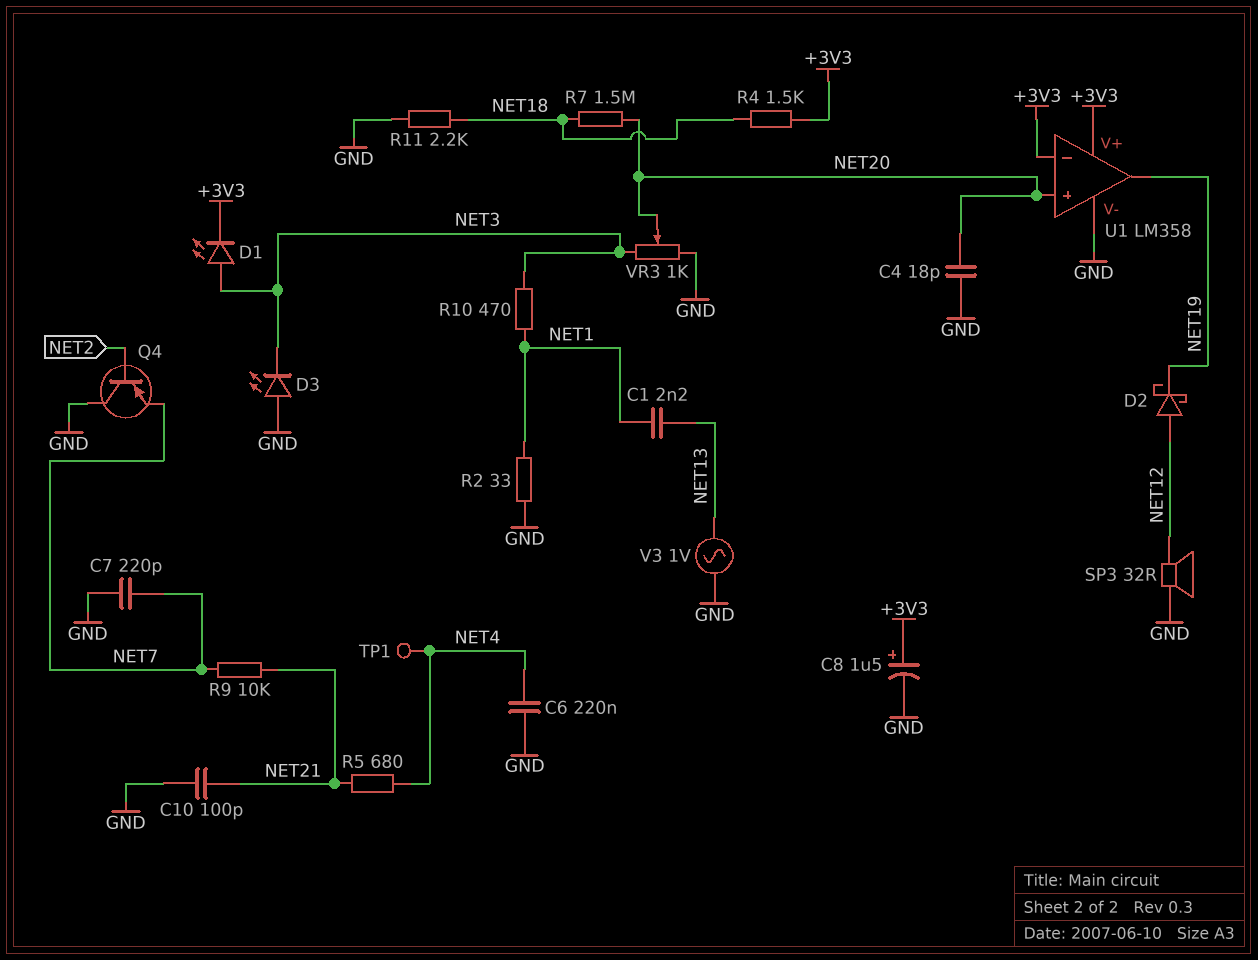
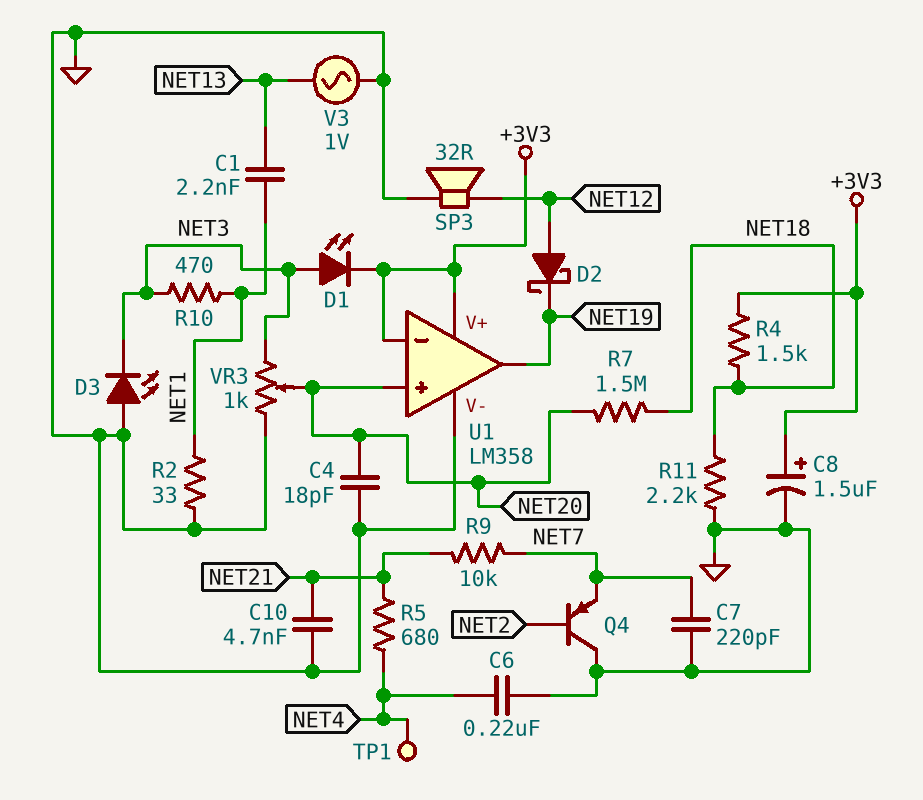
C10: 100pF (GND, NET21) -> 4.7nF (GND, NET21)

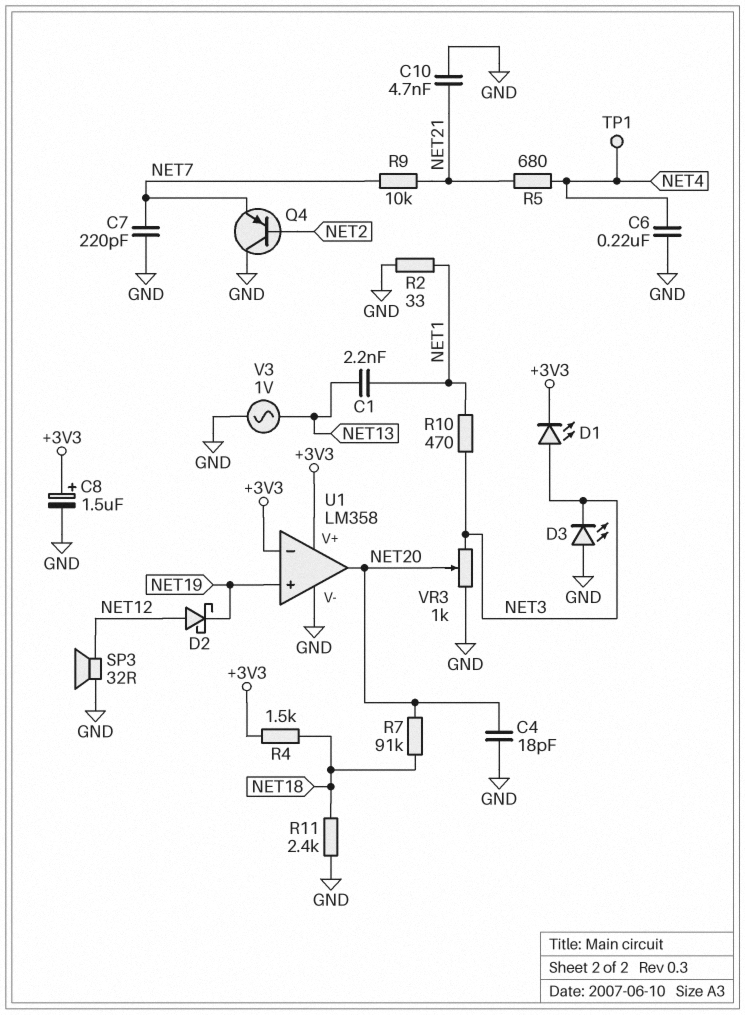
R7: 1.5M (NET18, NET20) -> 91k (NET18, NET20)
R11: 2.2k (GND, NET18) -> 2.4k (GND, NET18)
U1 pin in+: NET20 -> NET19
U1 pin out: NET19 -> NET20

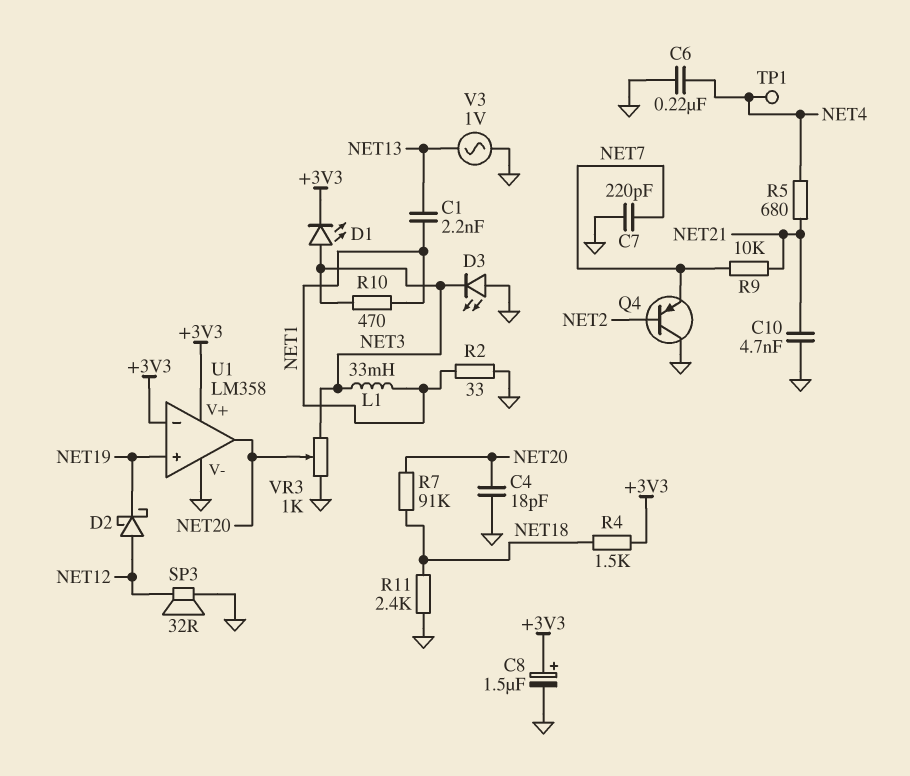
L1: none -> 33mH (NET1, NET3)

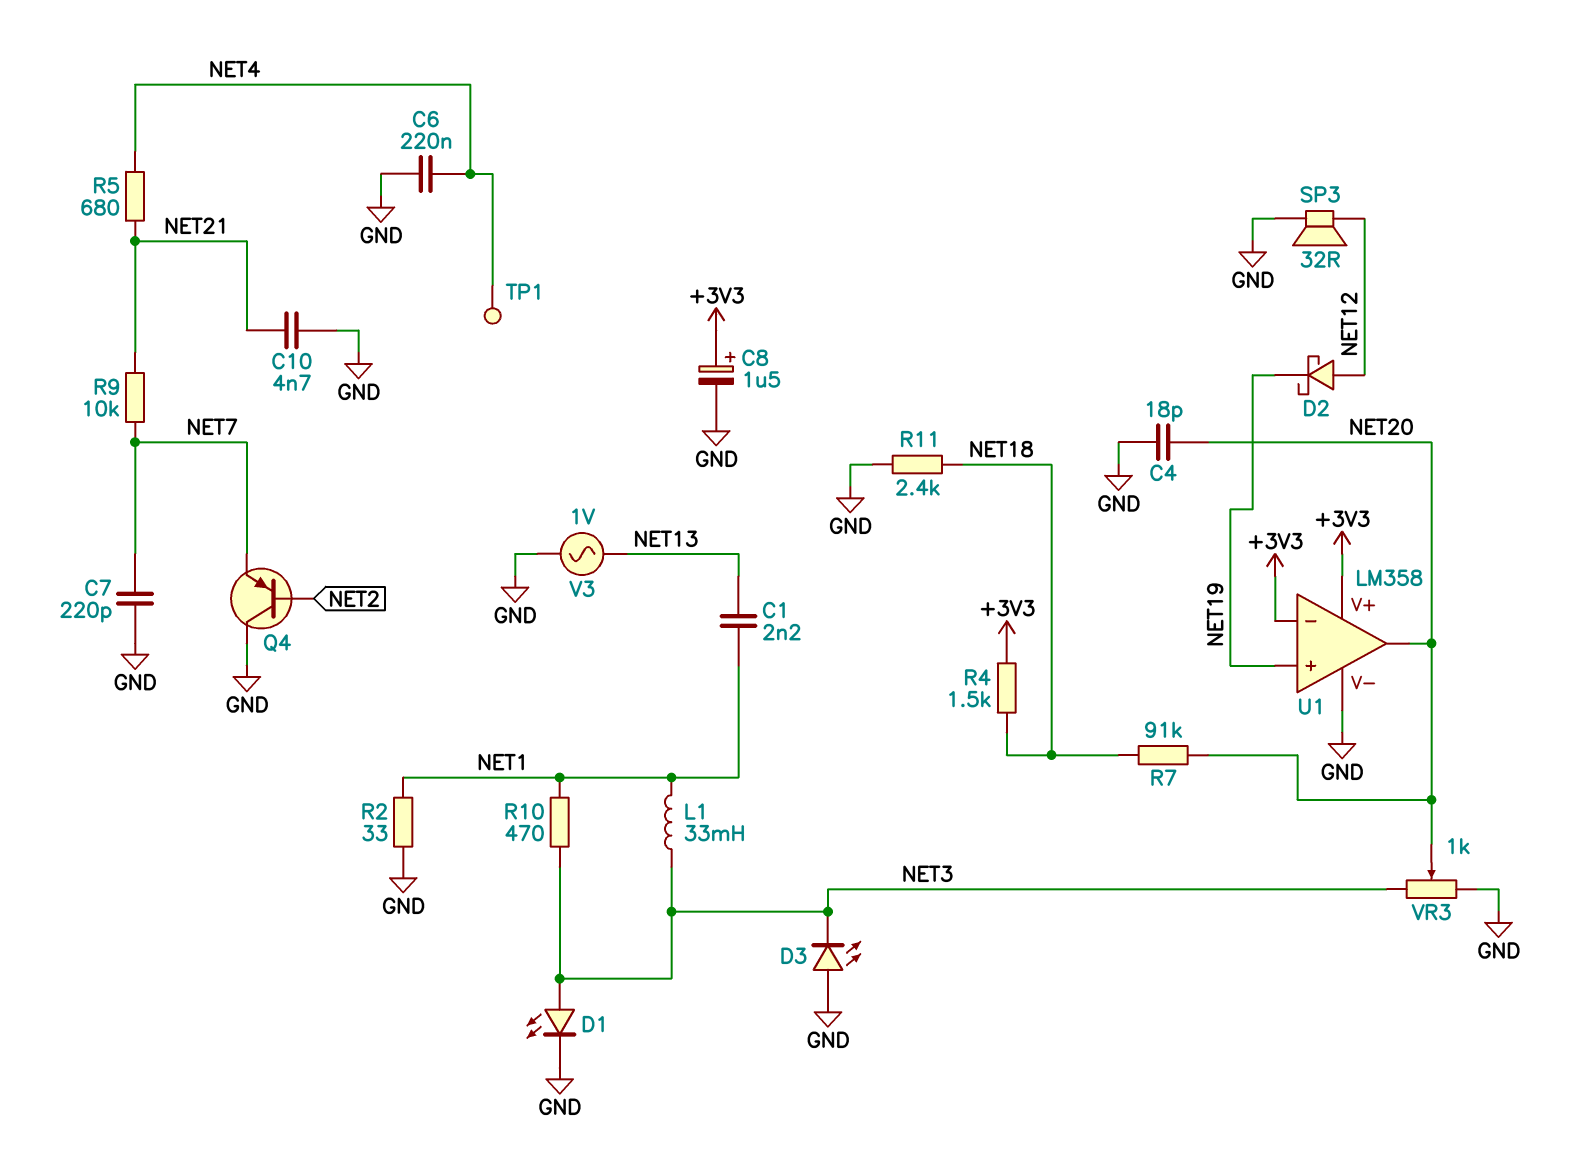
D1: LED (A NET3, K +3V3) -> LED (A NET3, K GND)

